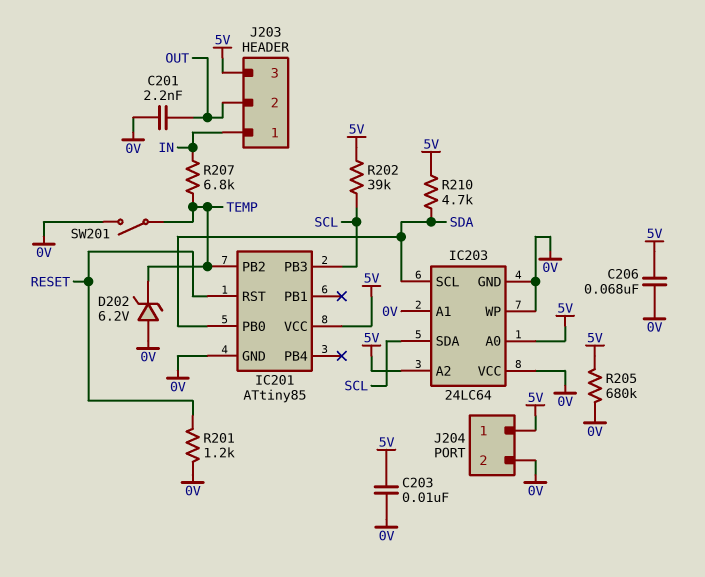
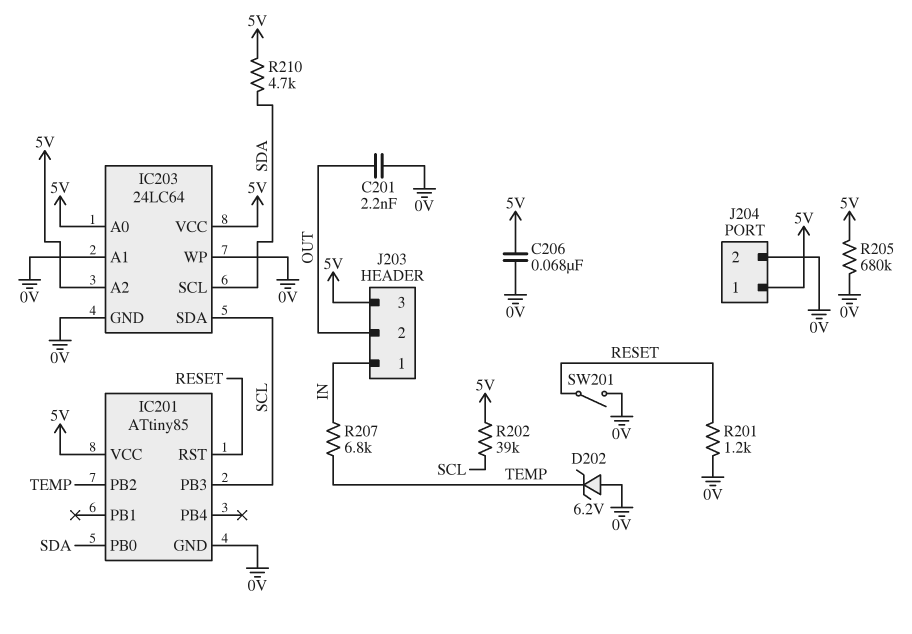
C203: 10nF (0V, 5V) -> none
IC203 pin VCC: 0V -> 5V
SW201: switch (0V, TEMP) -> switch (0V, RESET)

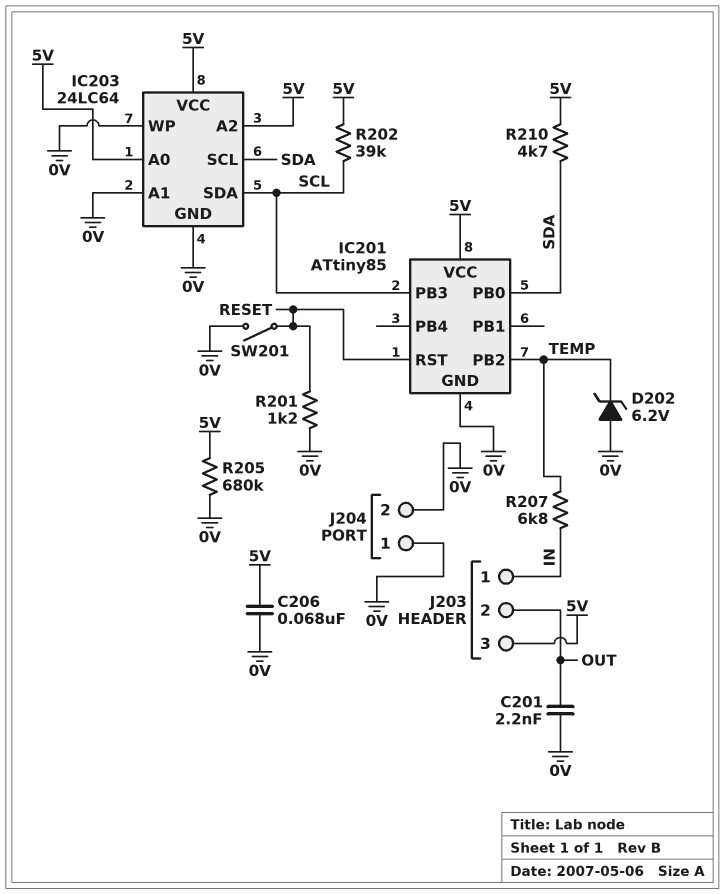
J204 pin 1: 5V -> 0V

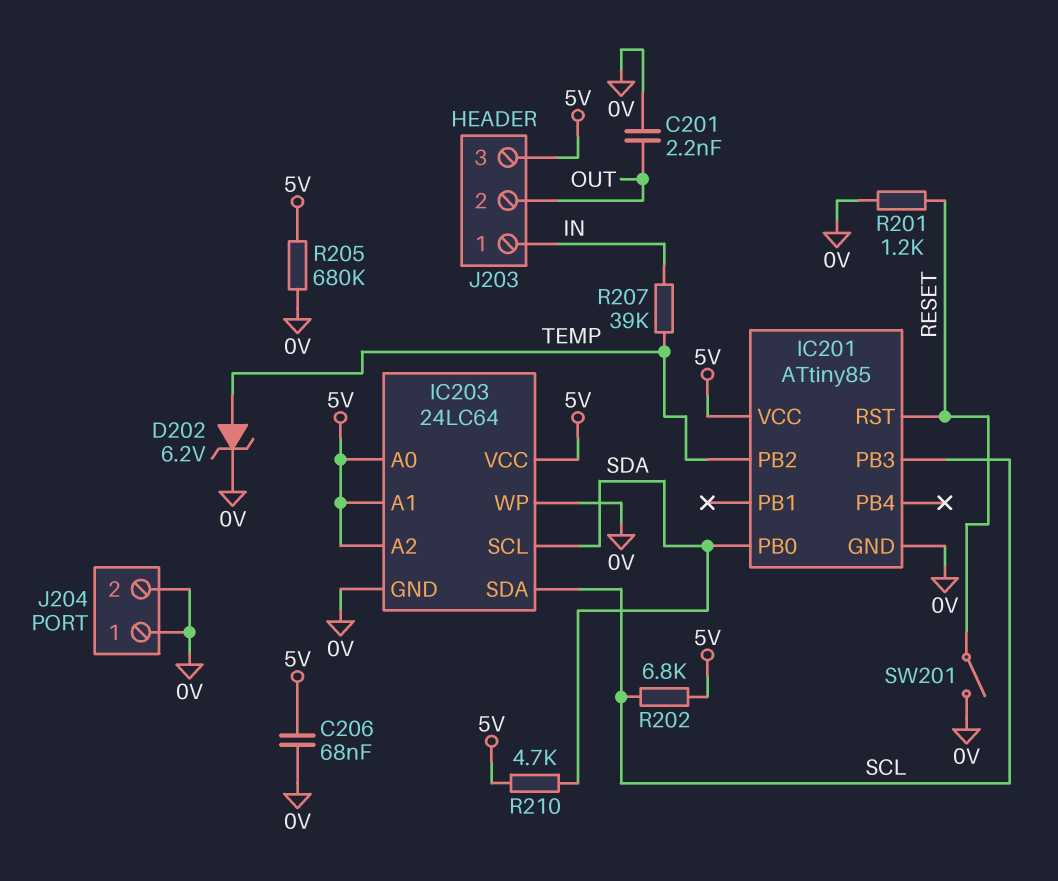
D202: zener 6.2V (A 0V, K TEMP) -> zener 6.2V (A TEMP, K 0V)
IC203 pin A1: 0V -> 5V
R202: 39k (5V, SCL) -> 6.8k (5V, SCL)
R207: 6.8k (IN, TEMP) -> 39k (IN, TEMP)

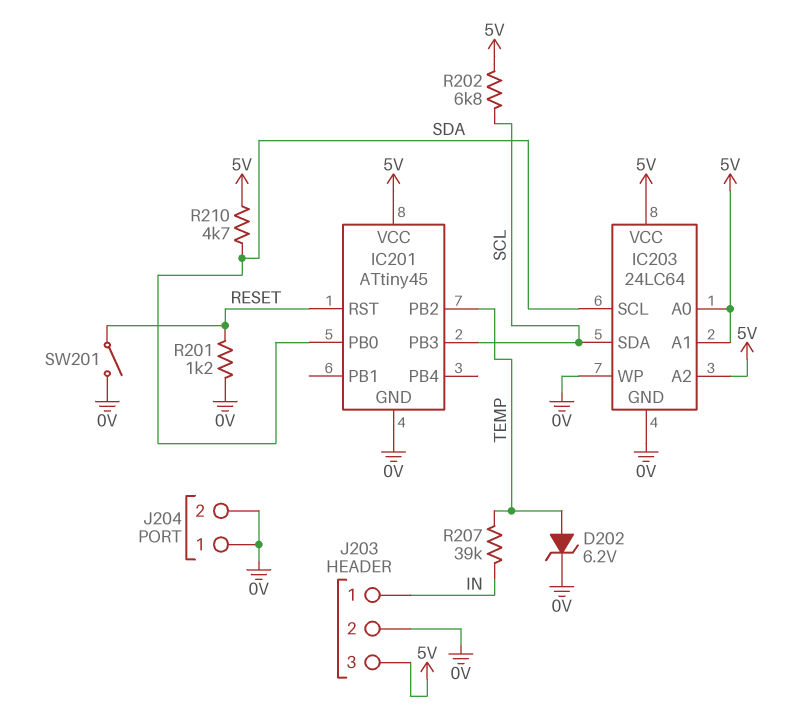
C201: 2.2nF (0V, OUT) -> none
C206: 68nF (0V, 5V) -> none
IC201: ATtiny85 -> ATtiny45
J203 pin 2: OUT -> 0V
R205: 680k (0V, 5V) -> none

